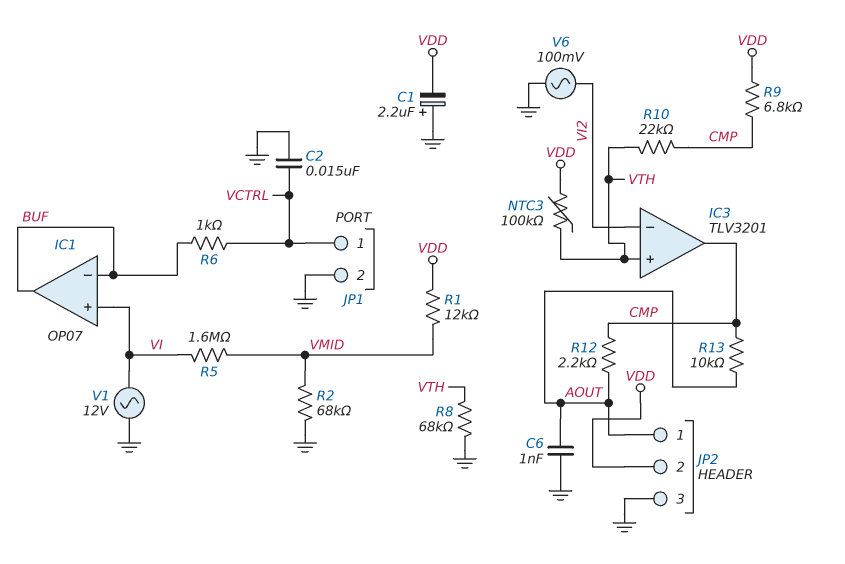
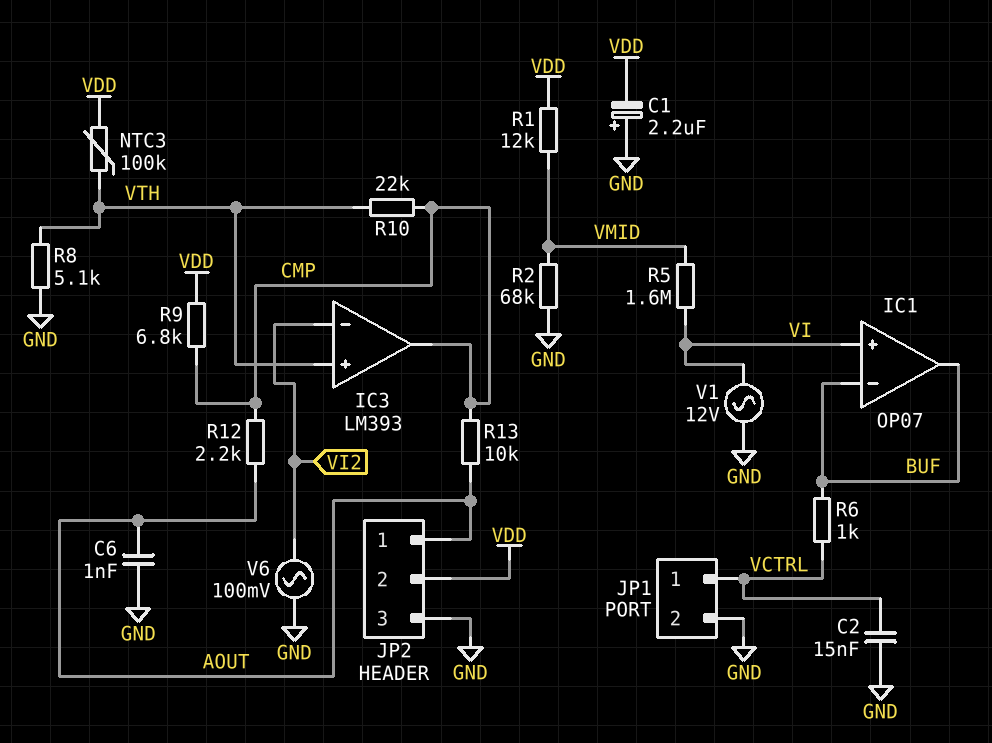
IC3: TLV3201 -> LM393
R8: 68k (GND, VTH) -> 5.1k (GND, VTH)

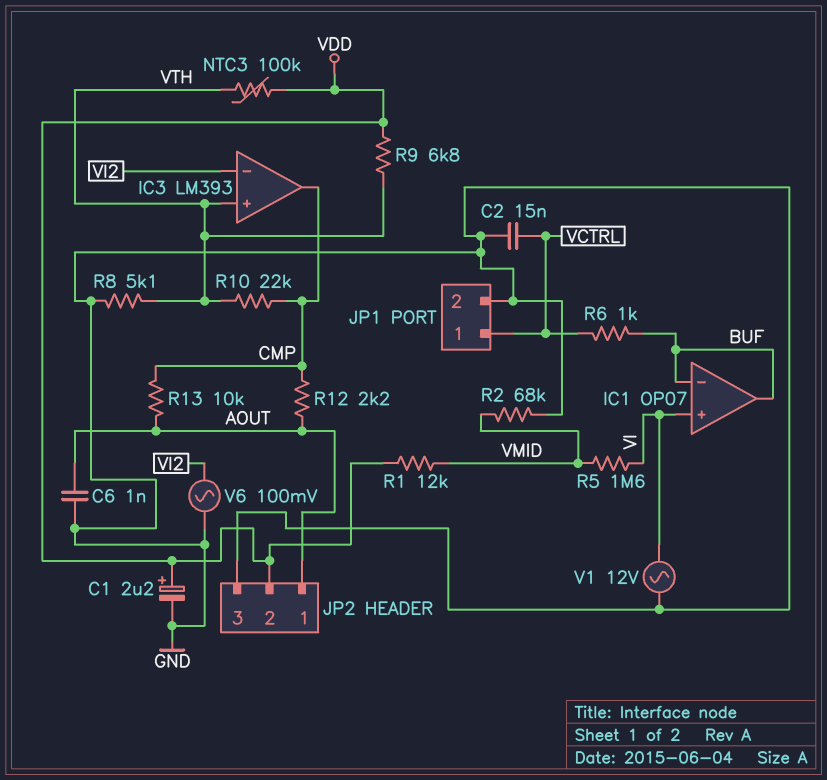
C1: 2.2uF (plus GND, minus VDD) -> 2.2uF (plus VDD, minus GND)
R9: 6.8k (CMP, VDD) -> 6.8k (VDD, VTH)

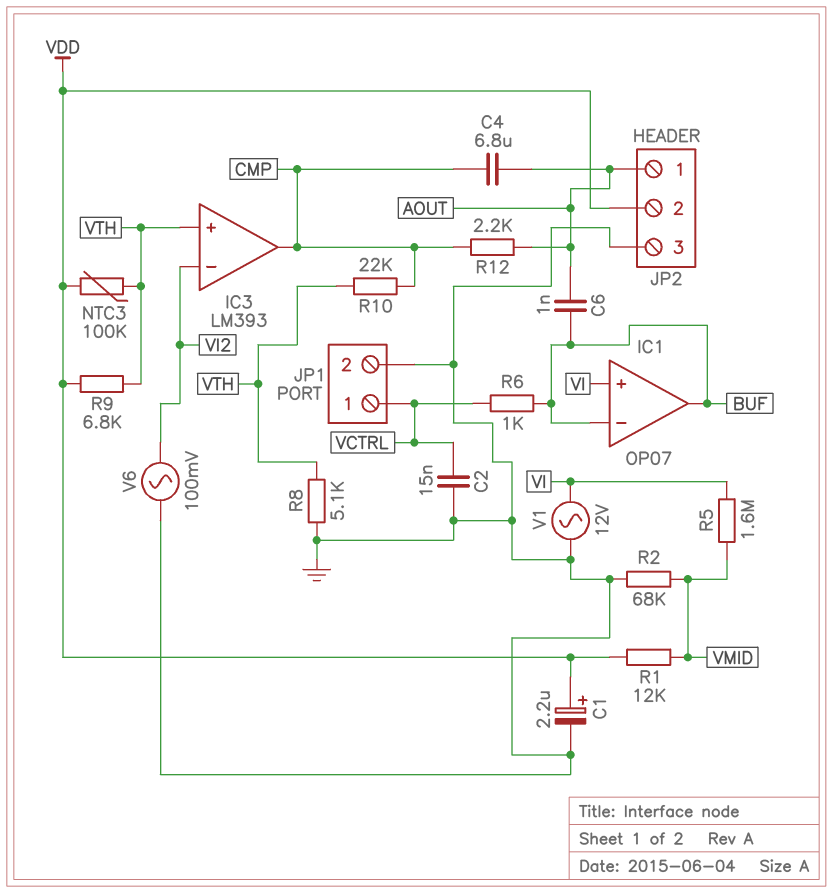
C4: none -> 6.8uF (AOUT, CMP)
C6: 1nF (AOUT, GND) -> 1nF (AOUT, BUF)
R13: 10k (AOUT, CMP) -> none

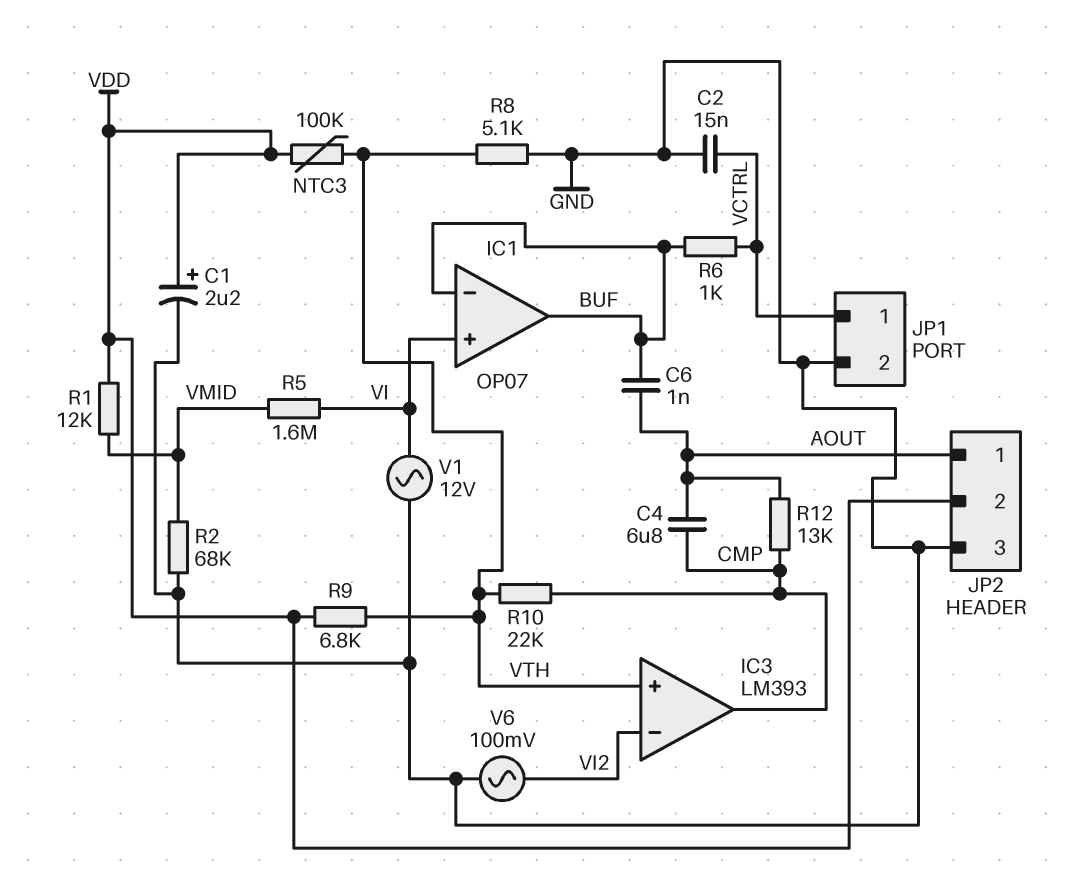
R12: 2.2k (AOUT, CMP) -> 13k (AOUT, CMP)

